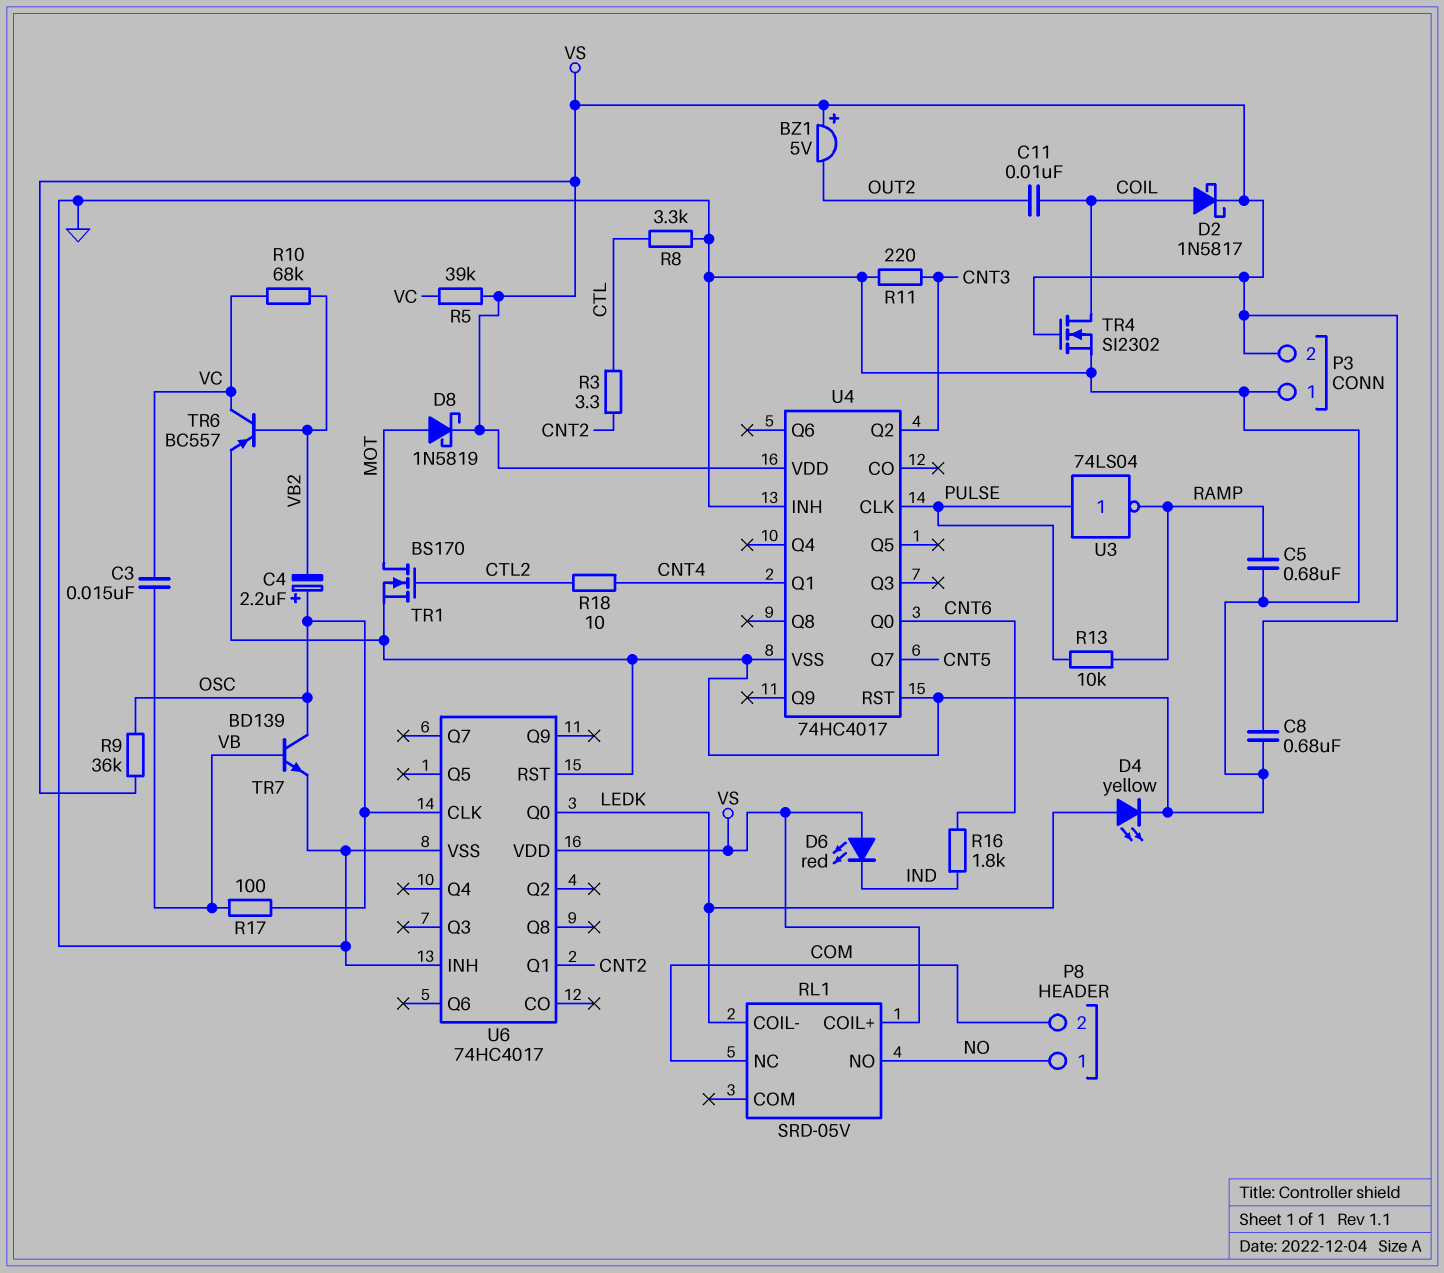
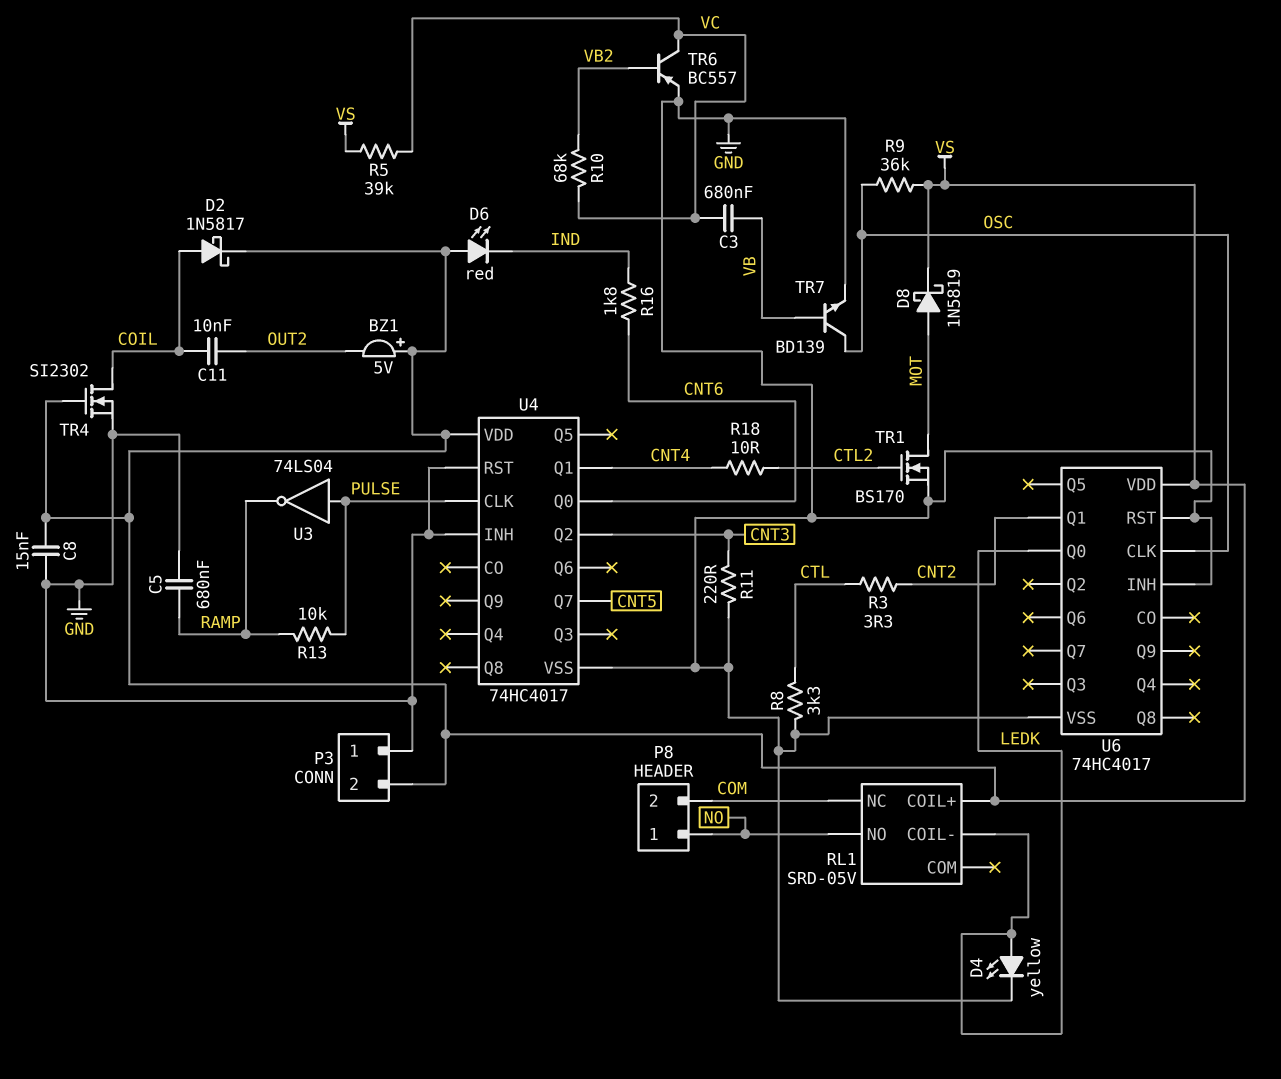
C3: 15nF (VB, VC) -> 680nF (VB, VC)
C4: 2.2uF (plus OSC, minus VB2) -> none
C8: 680nF (GND, VS) -> 15nF (GND, VS)
R17: 100 (OSC, VB) -> none

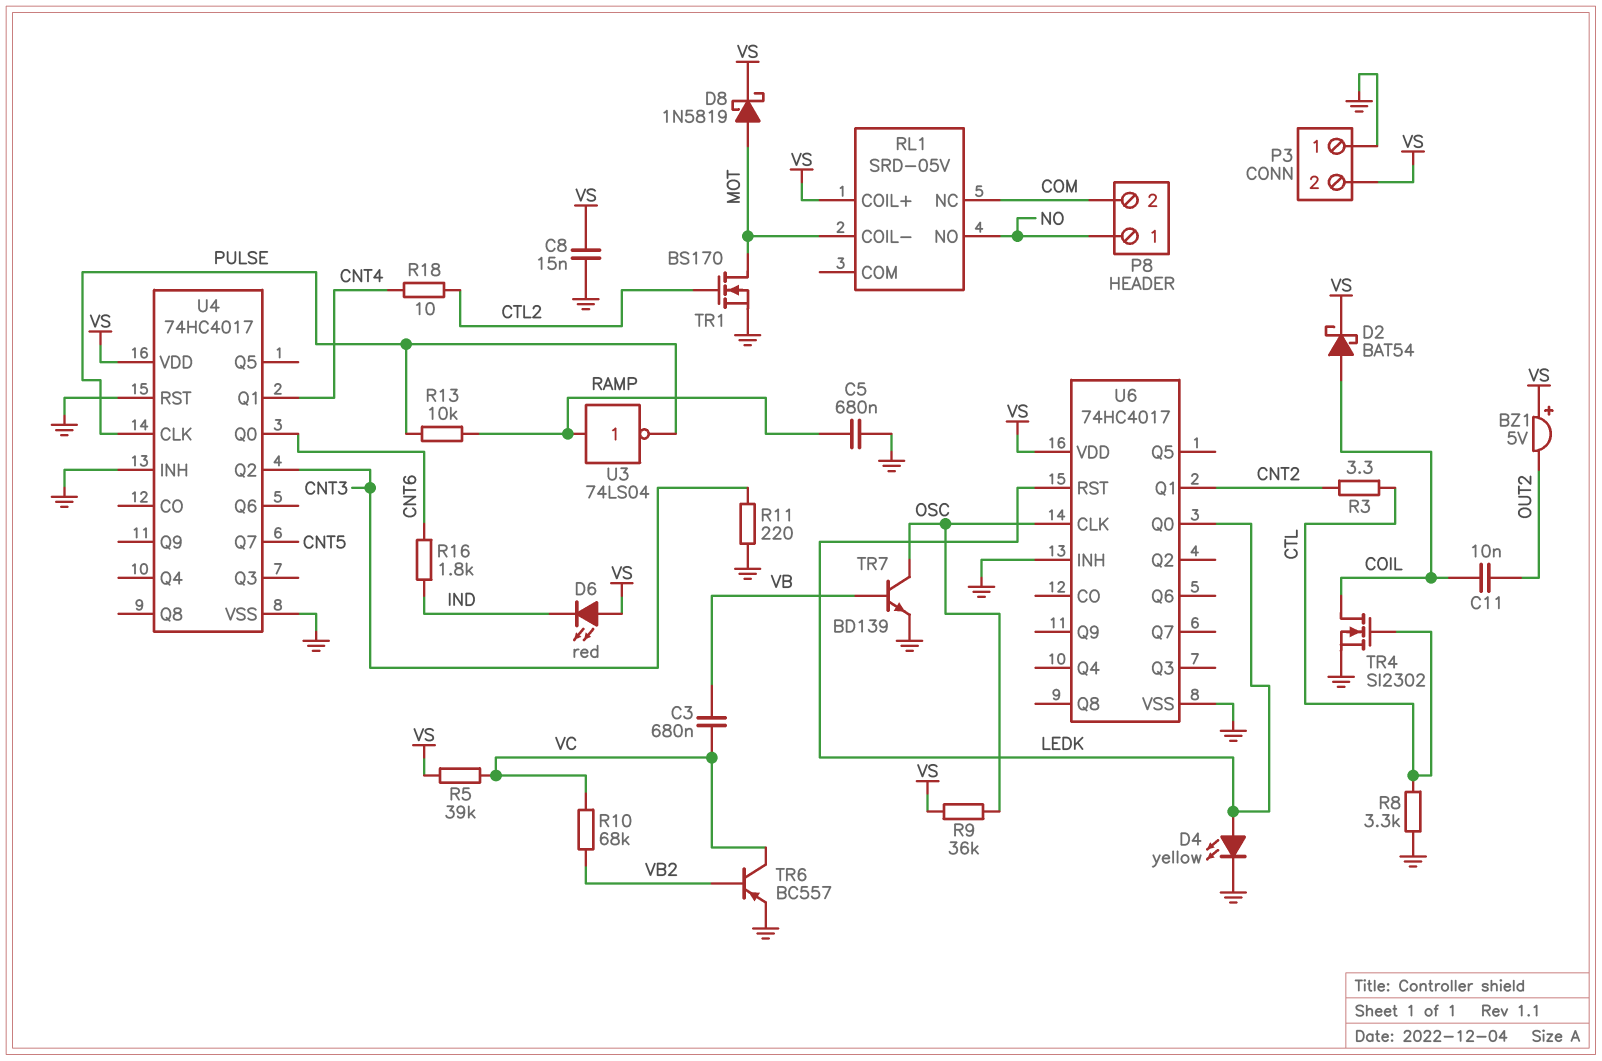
D2: schottky 1N5817 (A COIL, K VS) -> schottky BAT54 (A COIL, K VS)
RL1 pin COIL-: LEDK -> MOT
TR4: NMOS SI2302 (G VS, D COIL, S GND) -> NMOS SI2302 (G CTL, D COIL, S GND)
U3: NOT 74LS04 (in PULSE, out RAMP) -> NOT 74LS04 (in RAMP, out PULSE)
U6 pin RST: GND -> LEDK

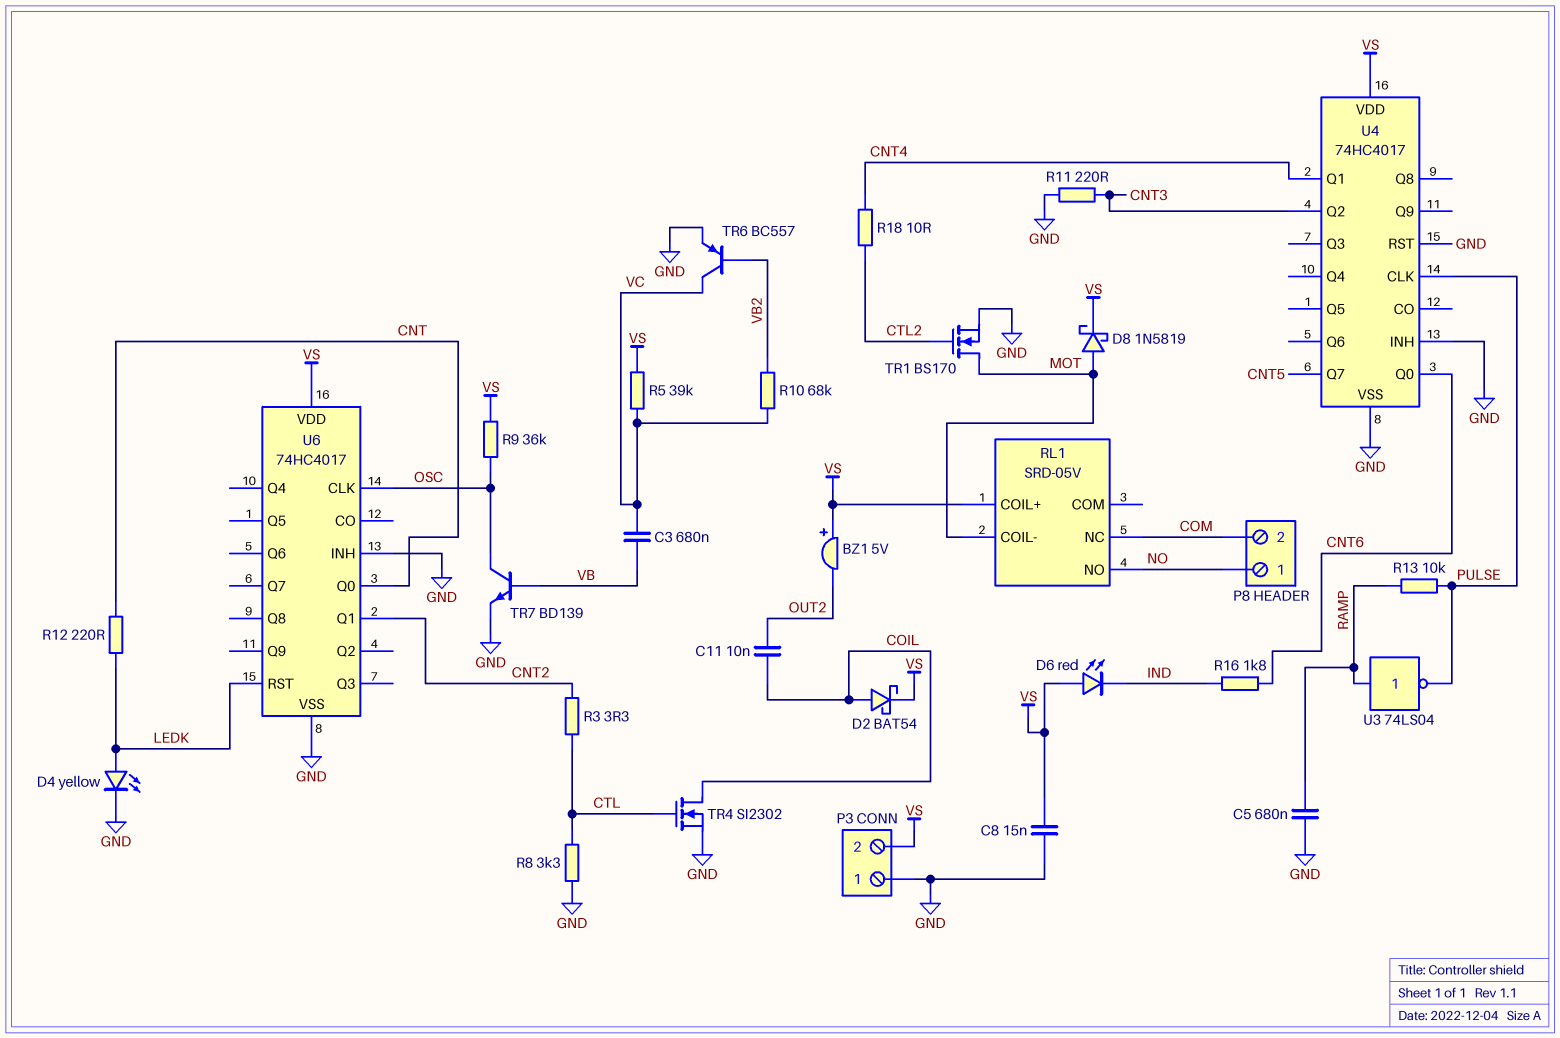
R12: none -> 220 (CNT, LEDK)
U6 pin Q0: LEDK -> CNT

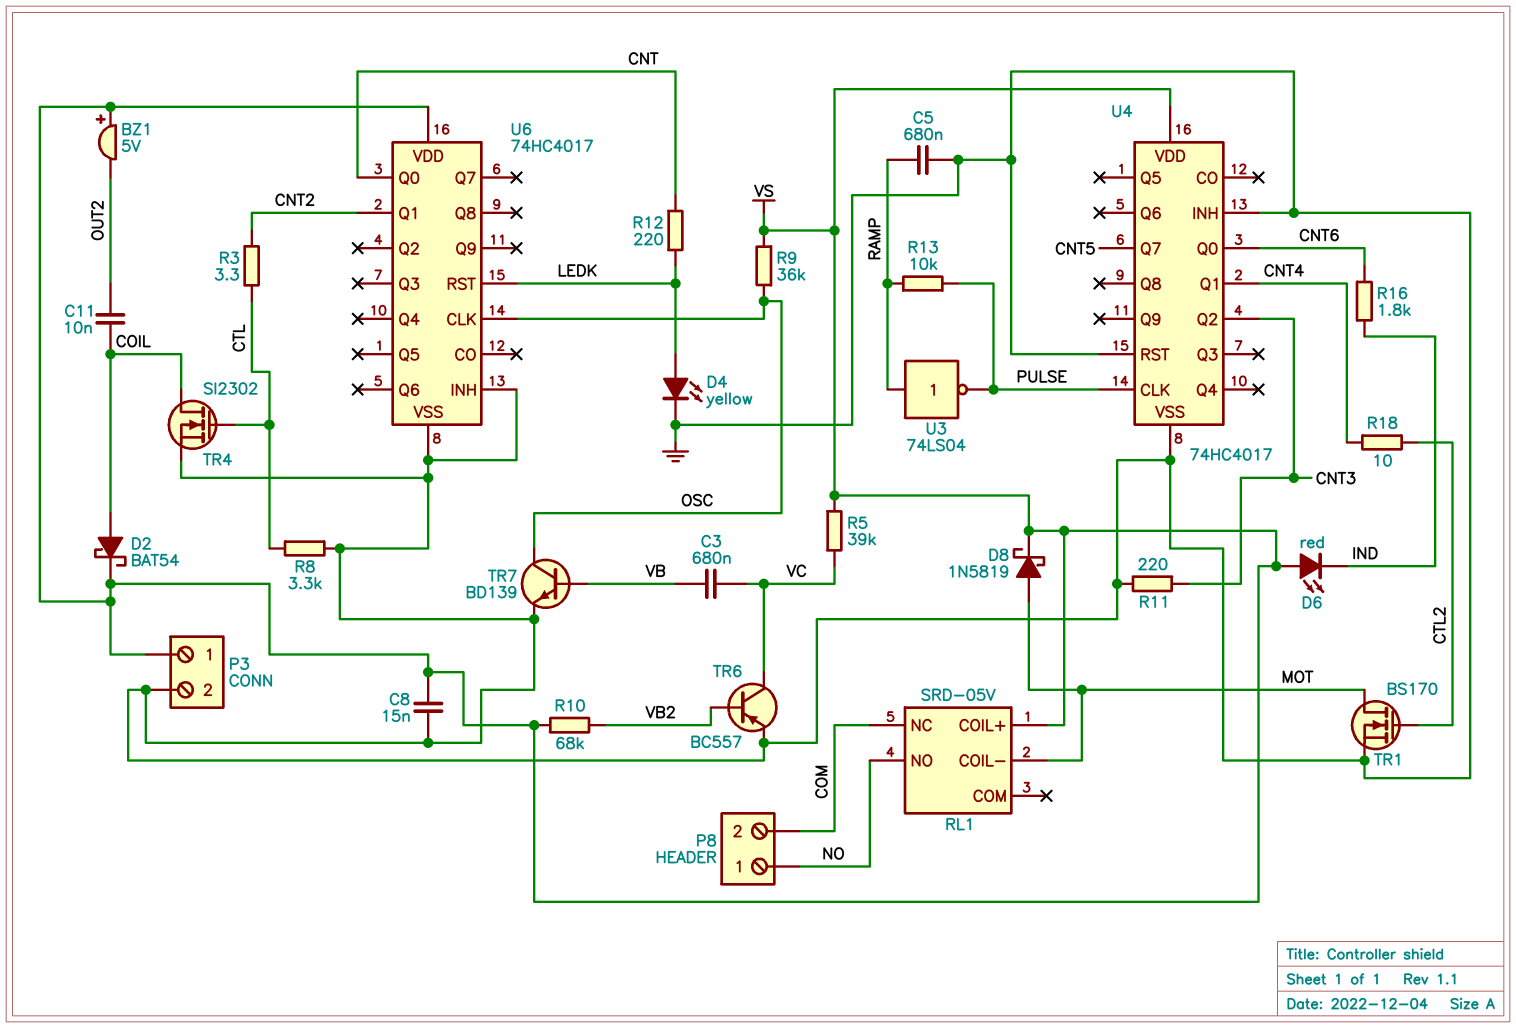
P3 pin 1: GND -> VS
P3 pin 2: VS -> GND
R10: 68k (VB2, VC) -> 68k (VB2, VS)

